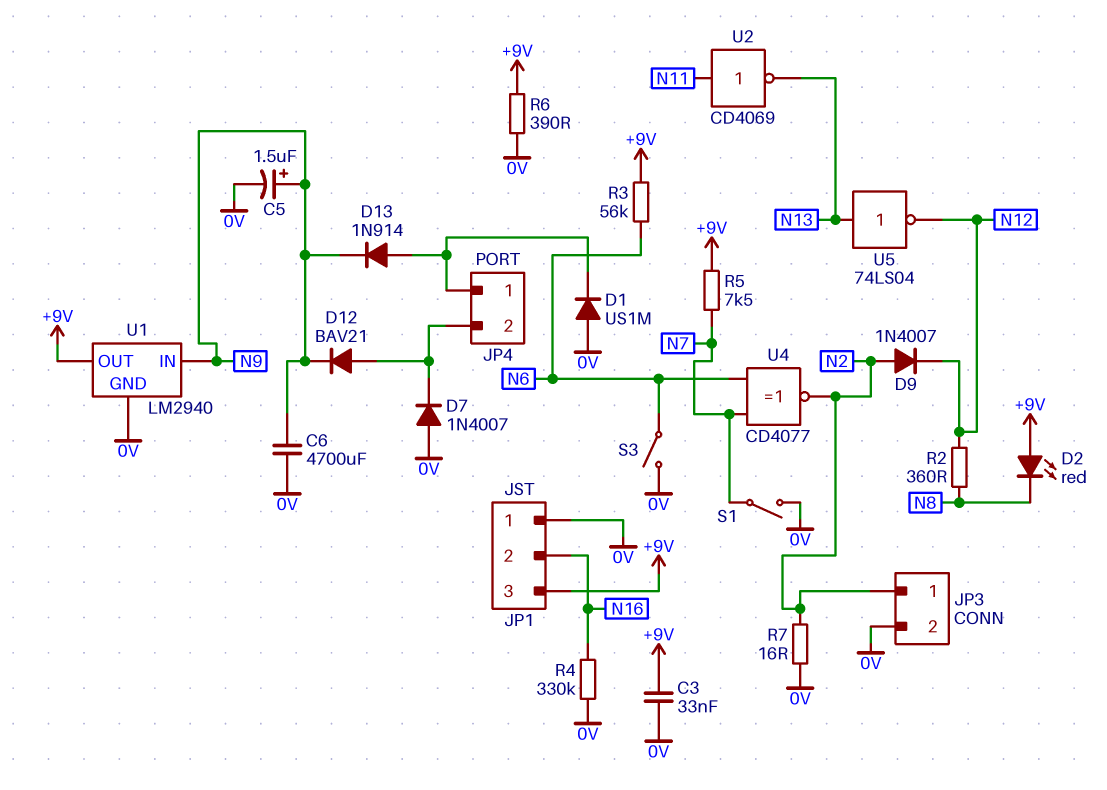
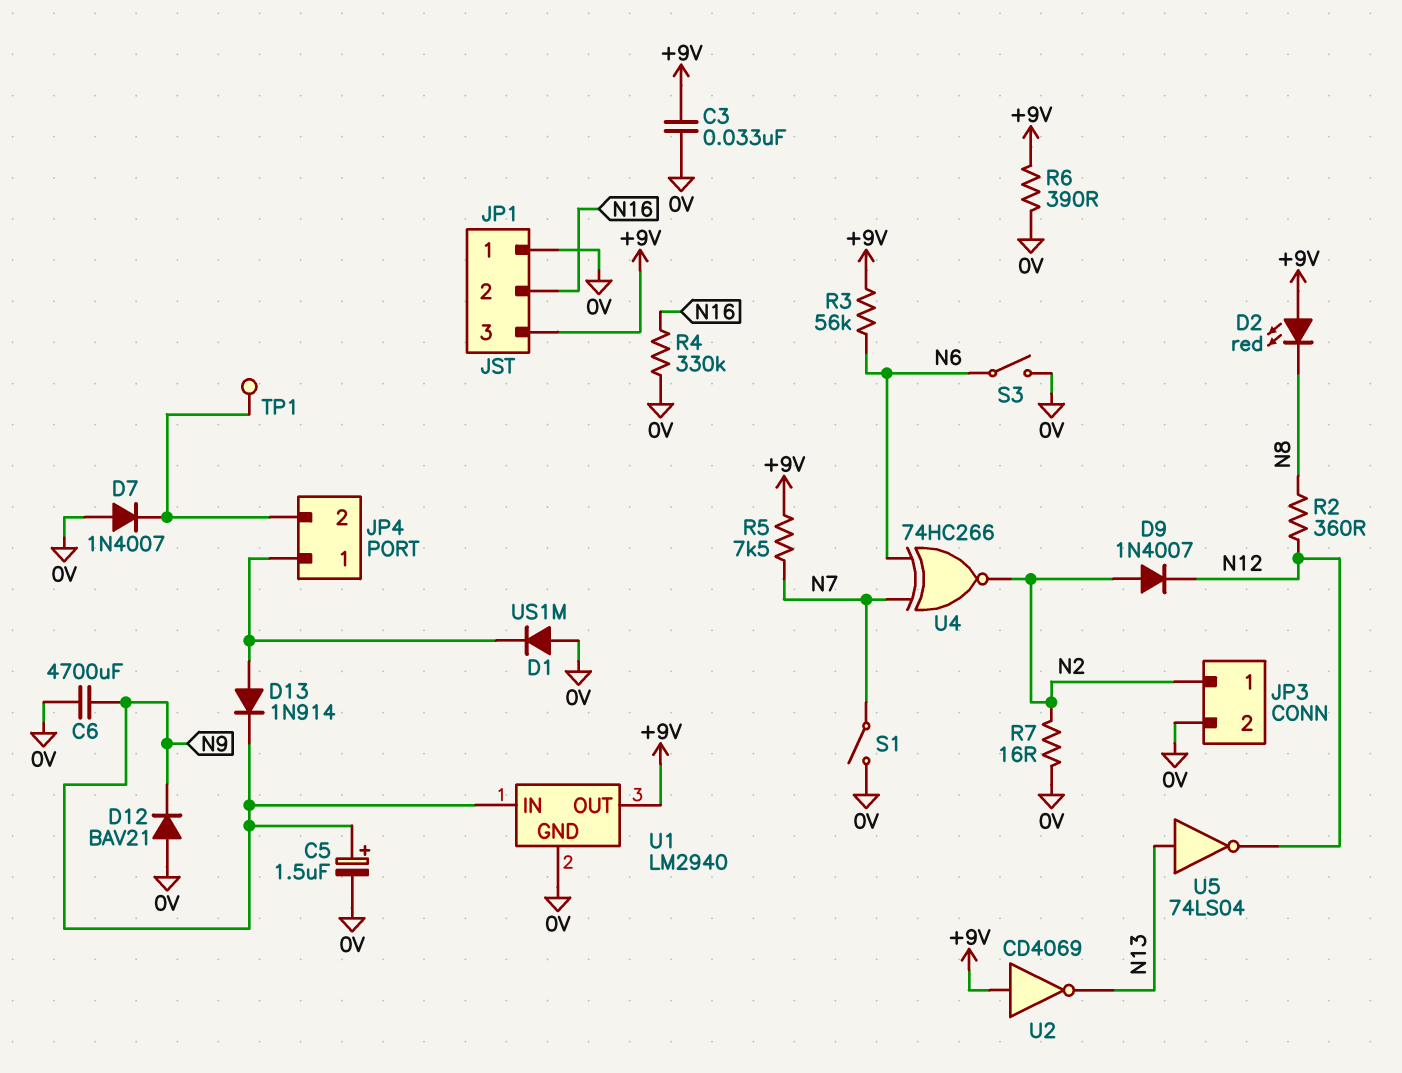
D12: diode BAV21 (A JP4/2, K N9) -> diode BAV21 (A 0V, K N9)
TP1: none -> test point (JP4/2)
U2: NOT CD4069 (in N11, out N13) -> NOT CD4069 (in +9V, out N13)
U4: XNOR CD4077 (in N6, in N7, out N2) -> XNOR 74HC266 (in N6, in N7, out N2)

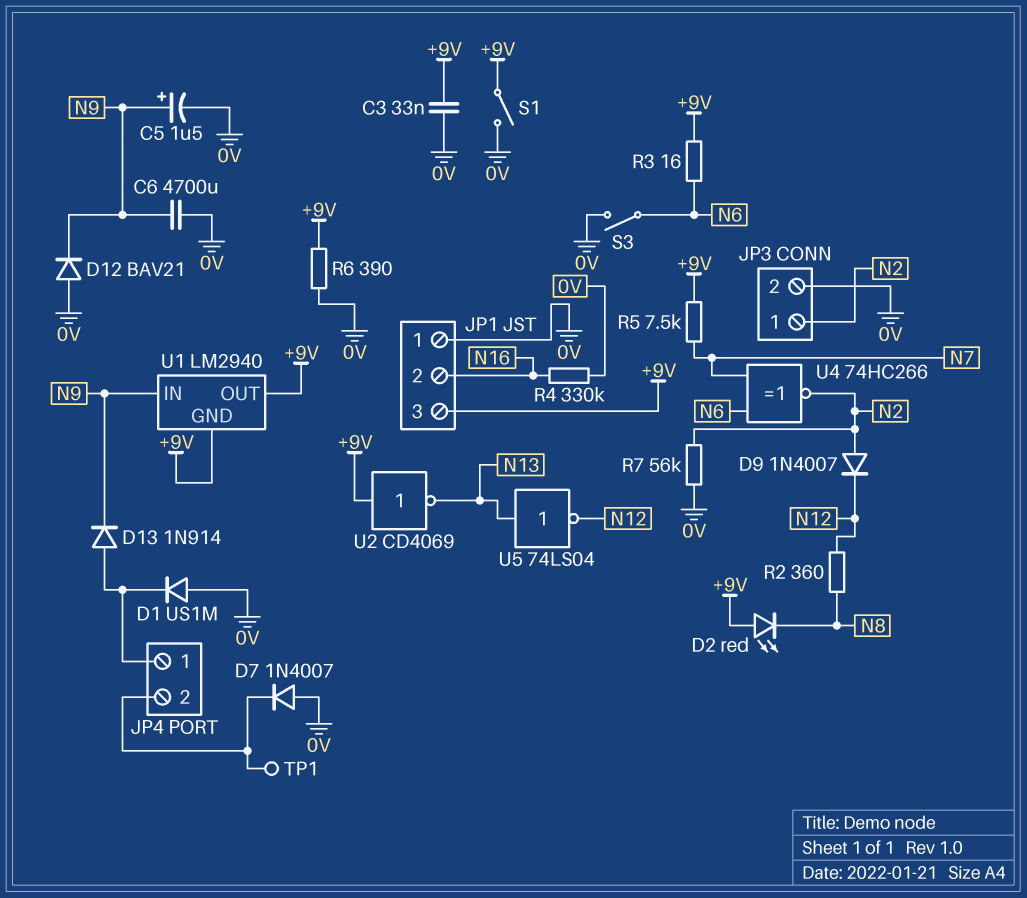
R3: 56k (+9V, N6) -> 16 (+9V, N6)
R7: 16 (0V, N2) -> 56k (0V, N2)
S1: switch (0V, N7) -> switch (+9V, 0V)
U1 pin GND: 0V -> +9V

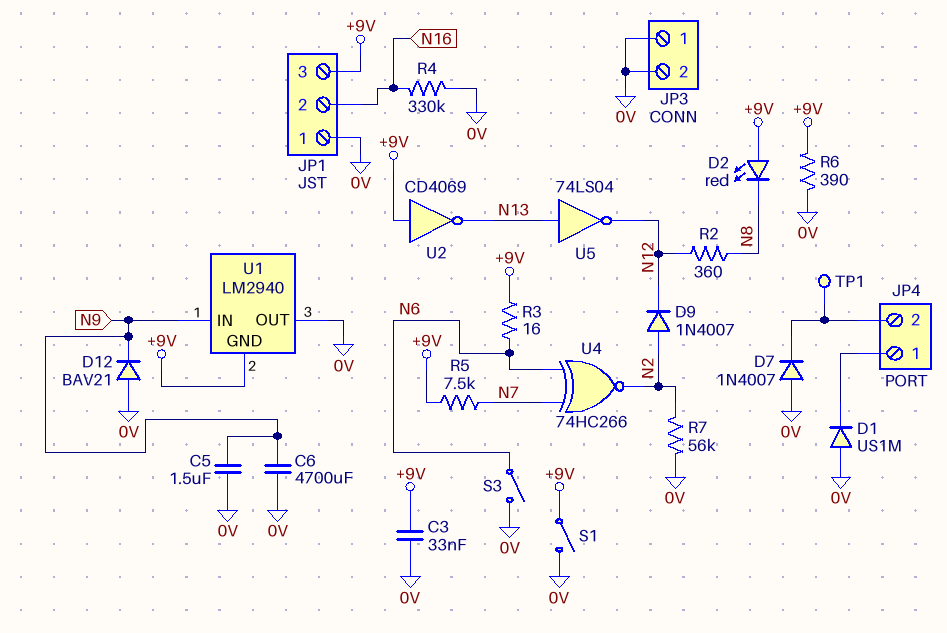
C5: 1.5uF (plus N9, minus 0V) -> 1.5uF (0V, N9)
D13: diode 1N914 (A JP4/1, K N9) -> none
JP3 pin 1: N2 -> 0V
U1 pin OUT: +9V -> 0V

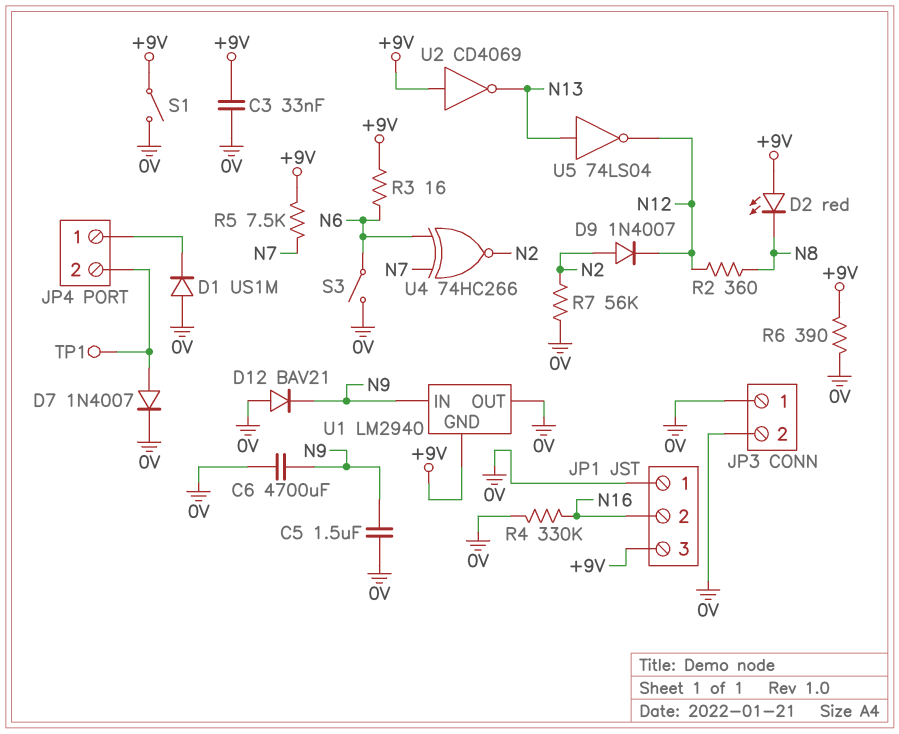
D7: diode 1N4007 (A 0V, K JP4/2) -> diode 1N4007 (A JP4/2, K 0V)

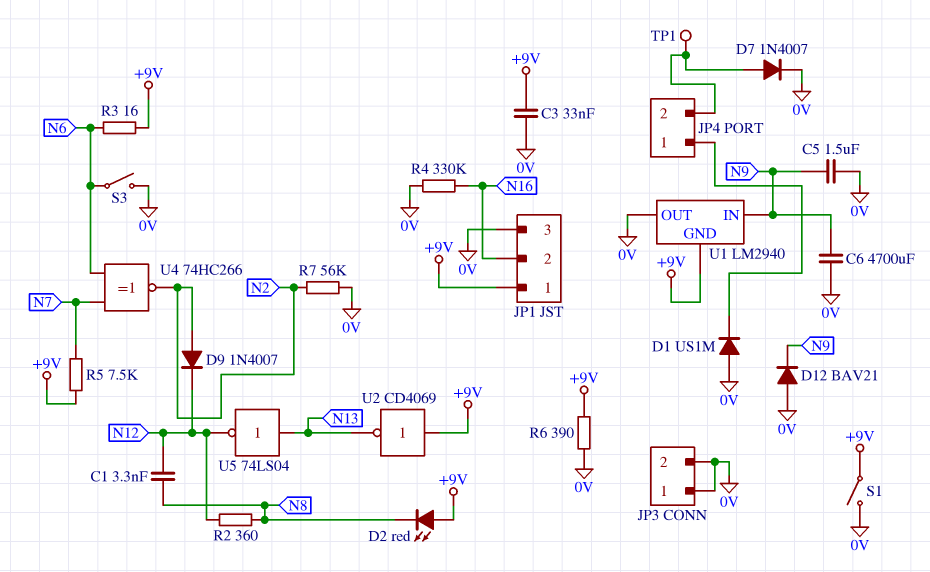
C1: none -> 3.3nF (N8, N12)
JP1 pin 1: 0V -> +9V
JP1 pin 3: +9V -> 0V

